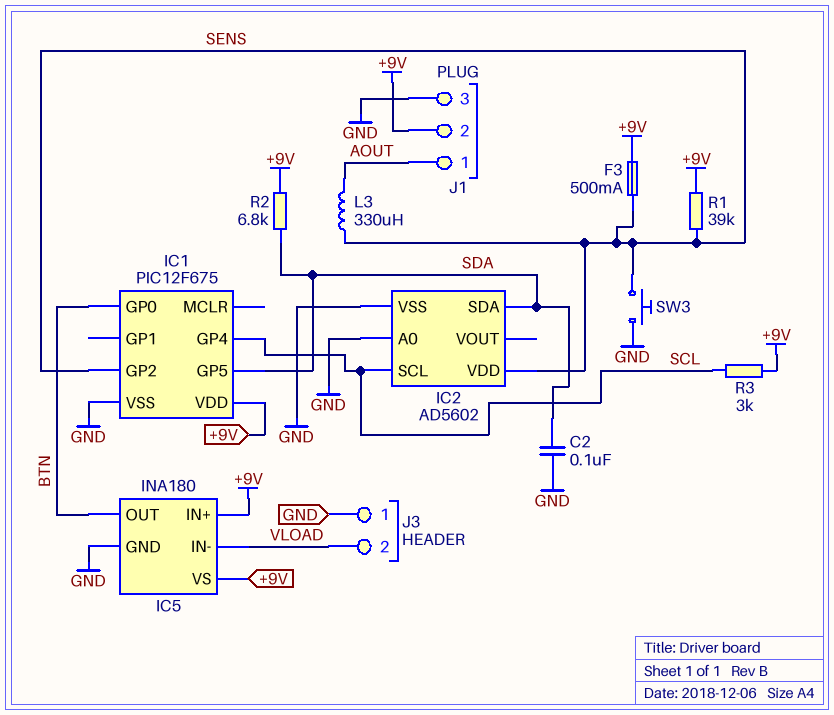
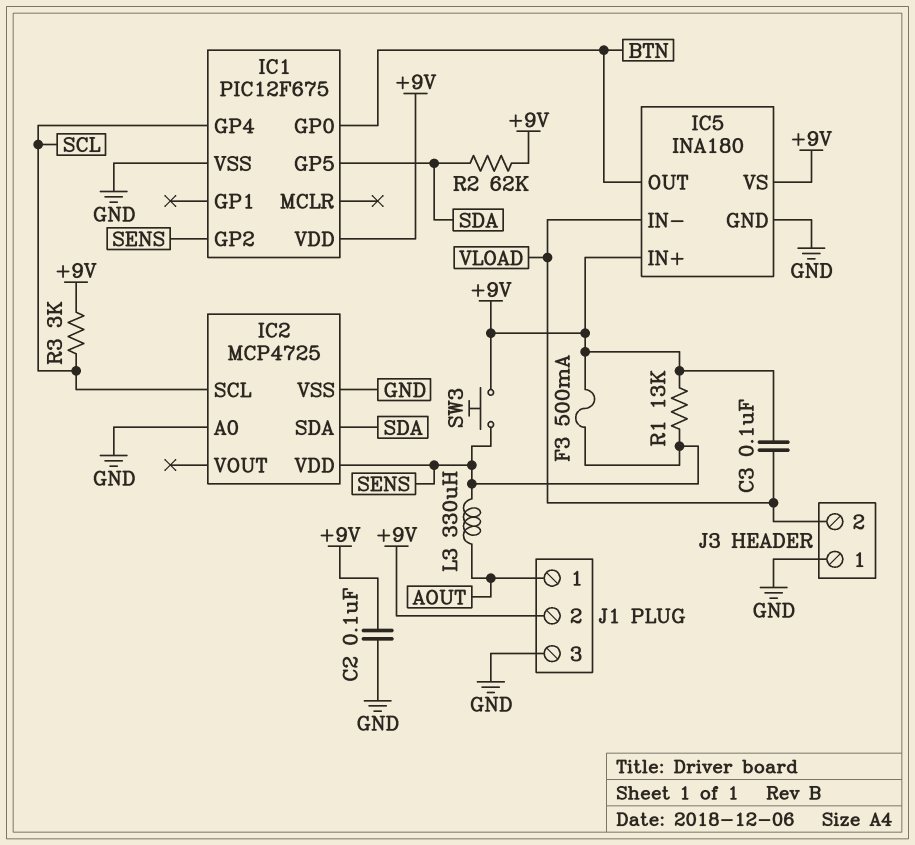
C2: 100nF (GND, SDA) -> 100nF (+9V, GND)
C3: none -> 100nF (+9V, VLOAD)
IC2: AD5602 -> MCP4725
R1: 39k (+9V, SENS) -> 13k (+9V, SENS)
R2: 6.8k (+9V, SDA) -> 62k (+9V, SDA)
SW3: button (GND, SENS) -> button (+9V, SENS)

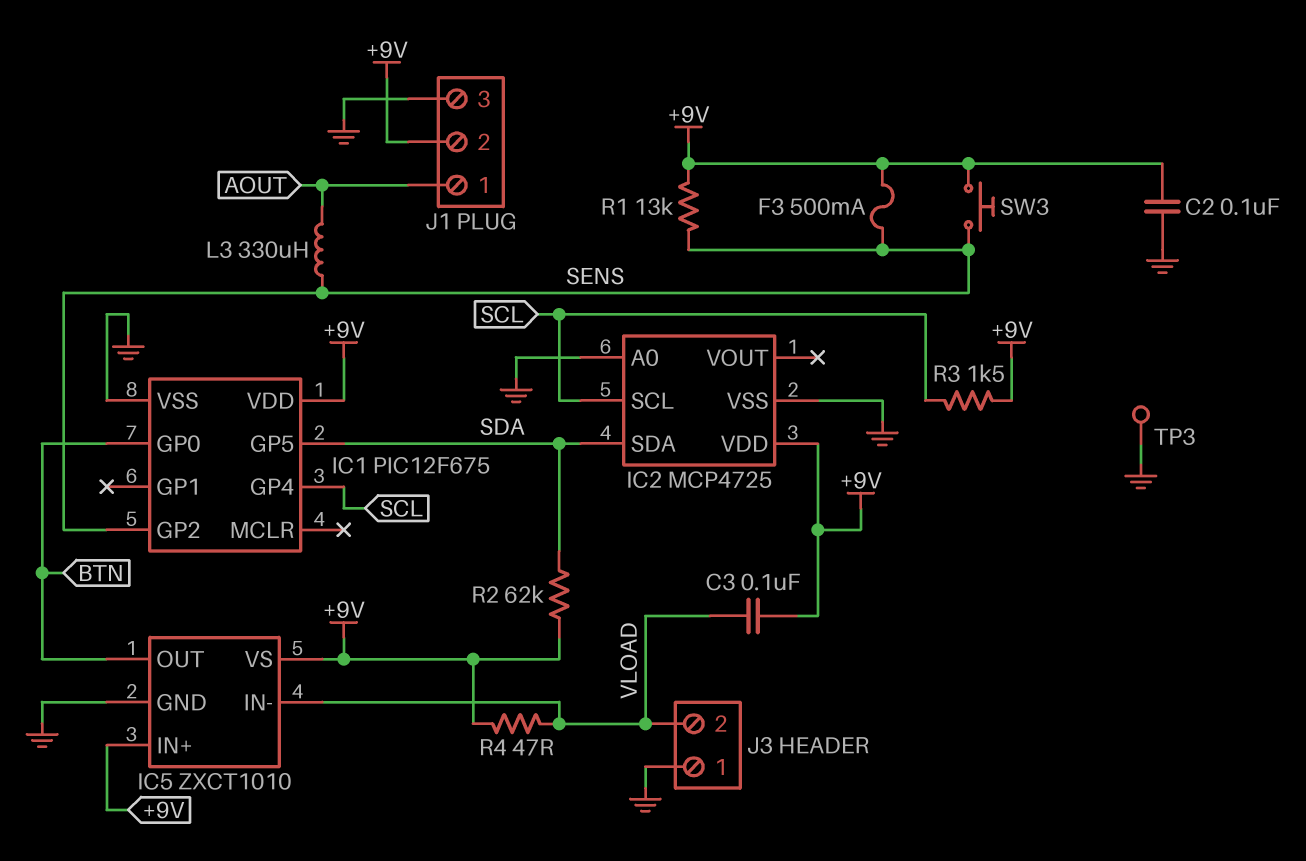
IC2 pin VDD: SENS -> +9V
IC5: INA180 -> ZXCT1010
R3: 3k (+9V, SCL) -> 1.5k (+9V, SCL)
R4: none -> 47 (+9V, VLOAD)
TP3: none -> test point (GND)

